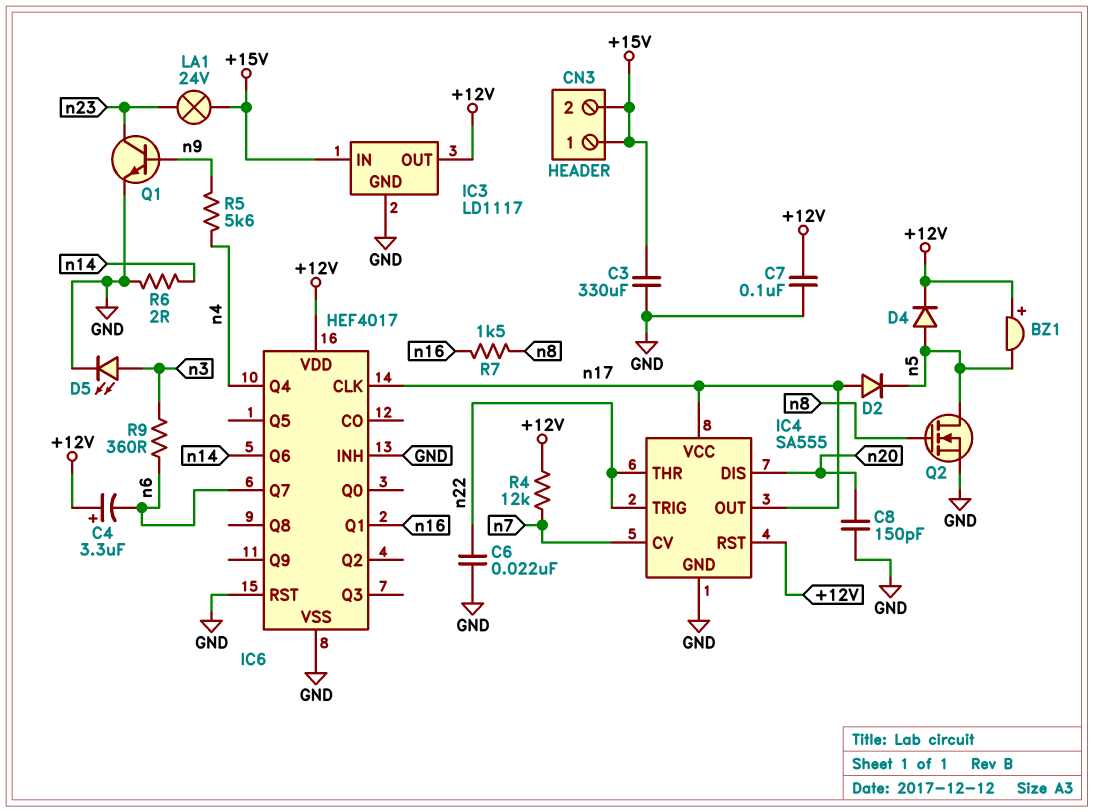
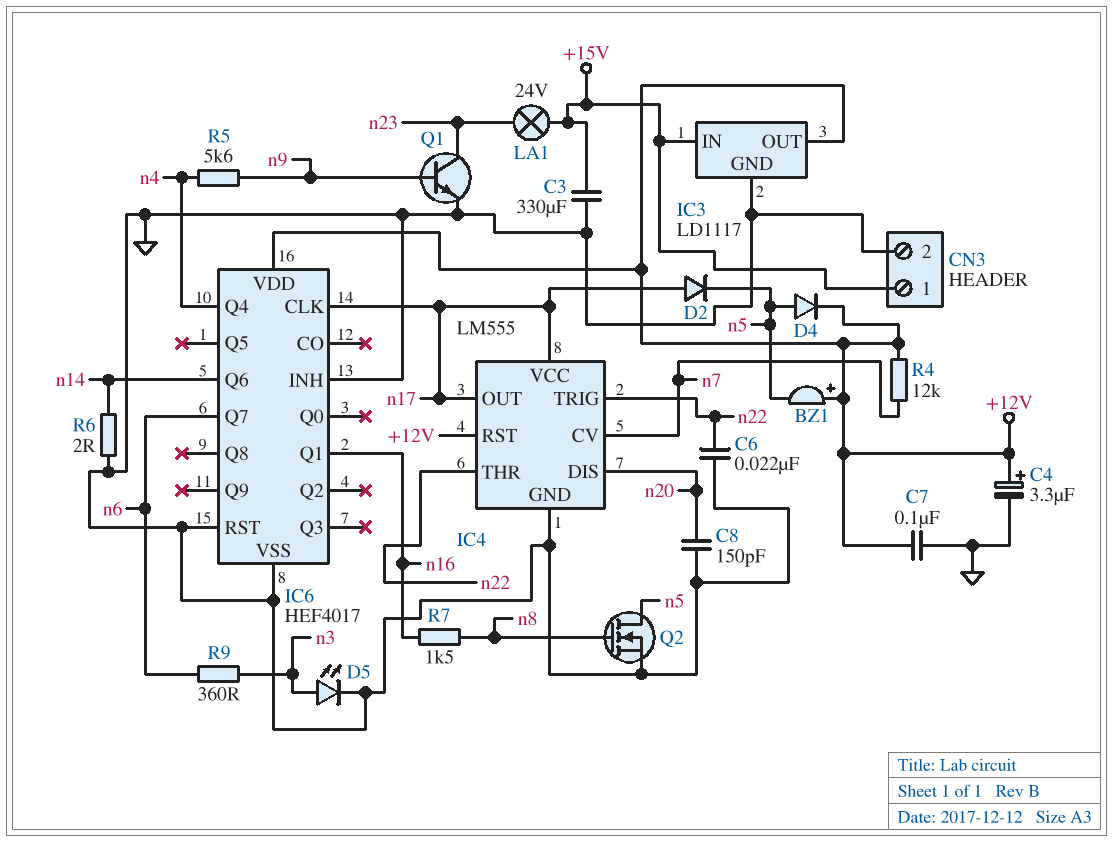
C4: 3.3uF (plus +12V, minus n6) -> 3.3uF (plus +12V, minus GND)
CN3 pin 2: +15V -> GND
IC4: SA555 -> LM555

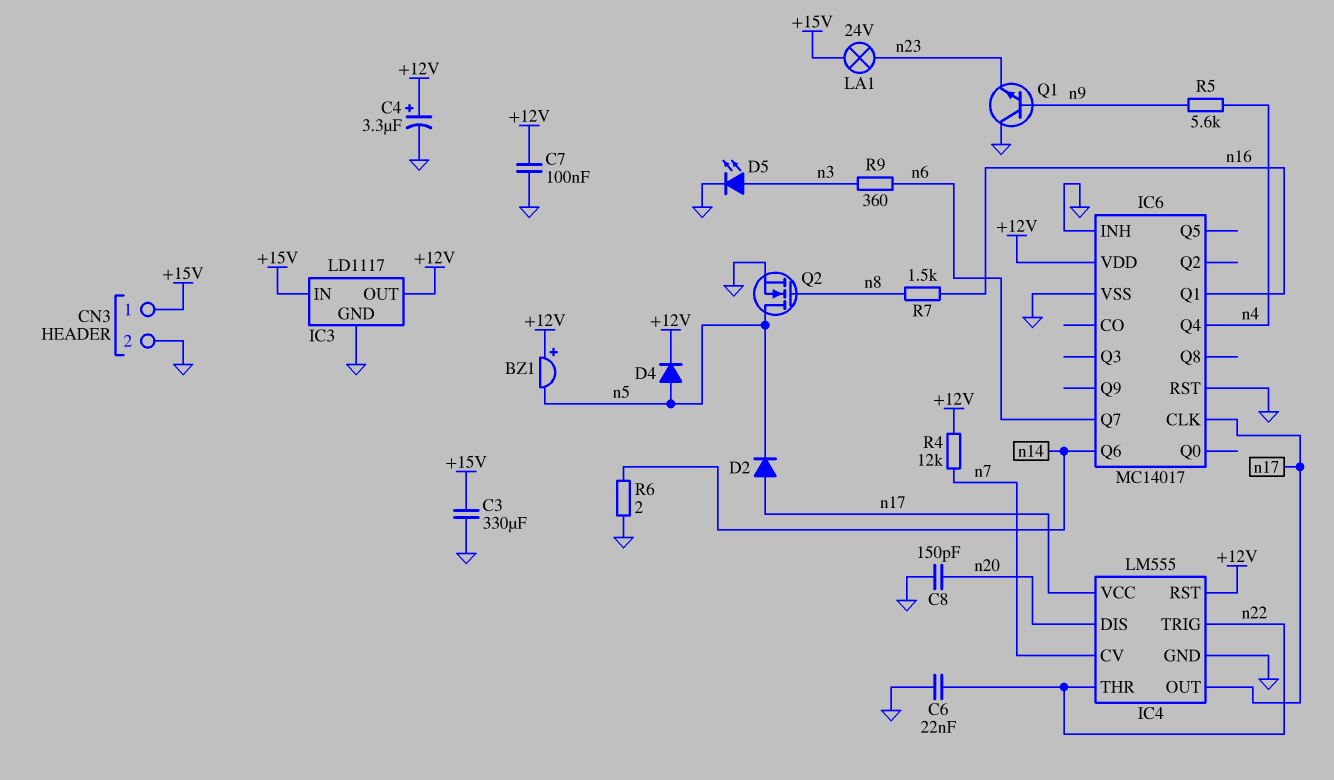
IC6: HEF4017 -> MC14017
Q1: NPN (B n9, C n23, E GND) -> NPN (B n9, C GND, E n23)

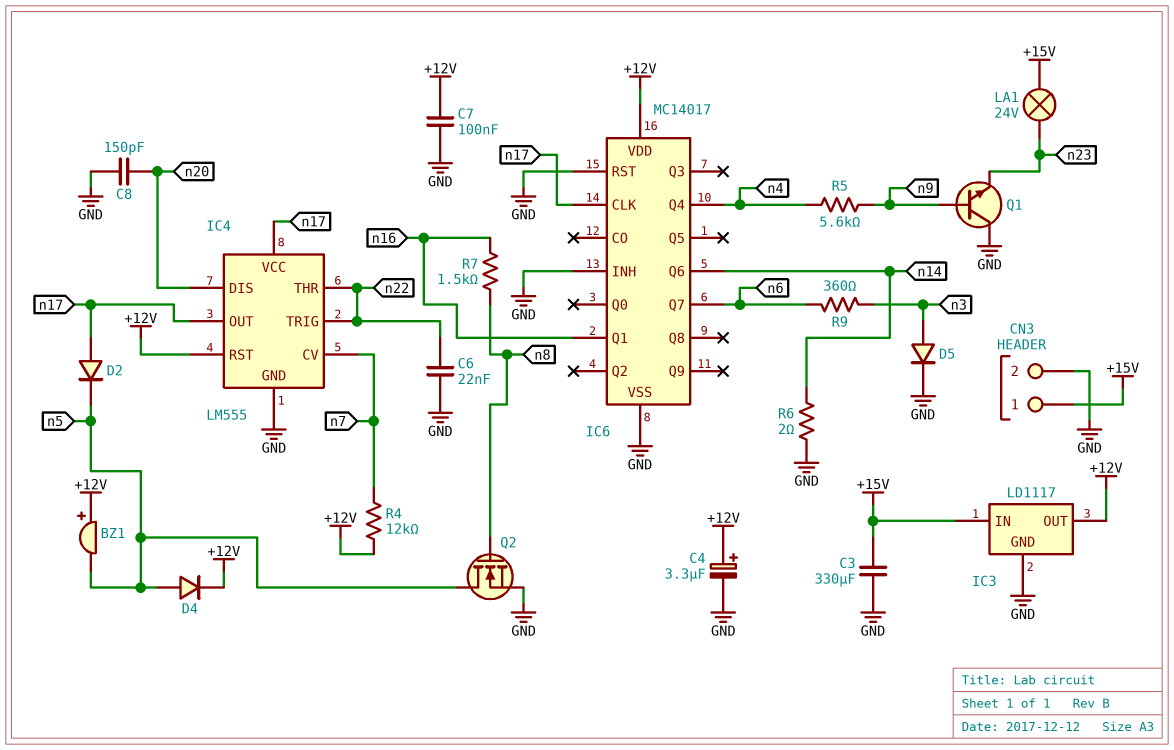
D5: LED (A n3, K GND) -> diode (A n3, K GND)

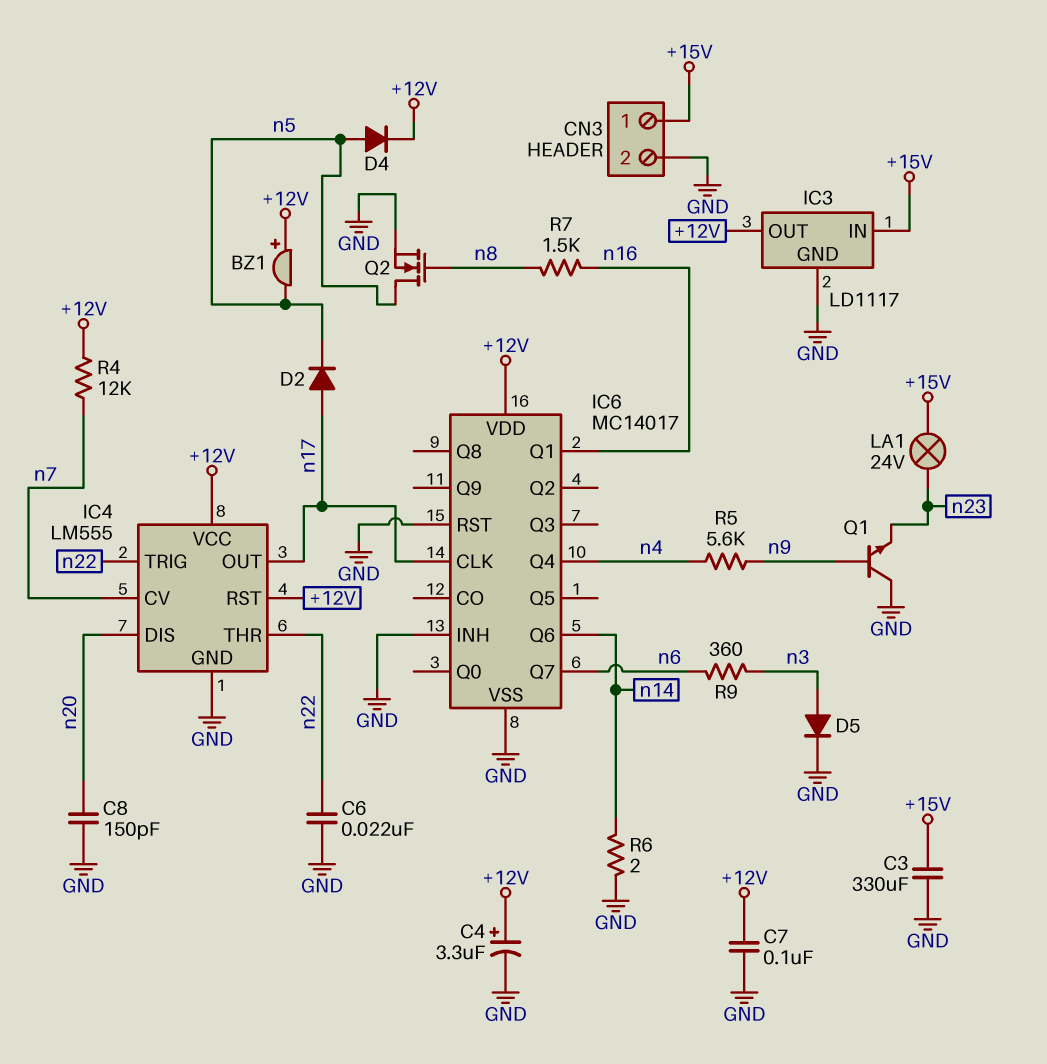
IC4 pin VCC: n17 -> +12V

